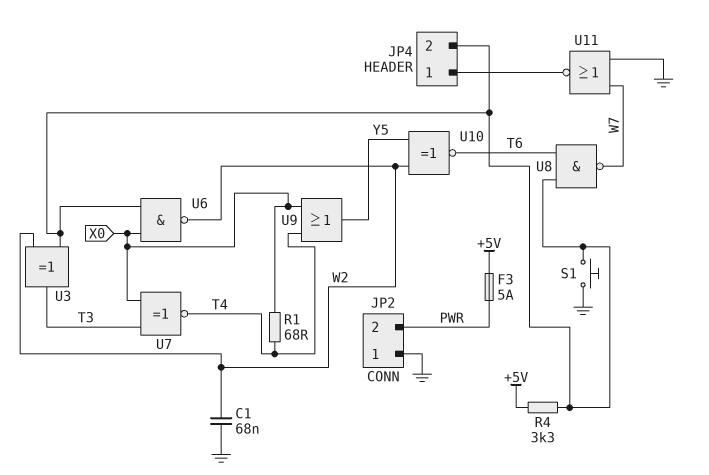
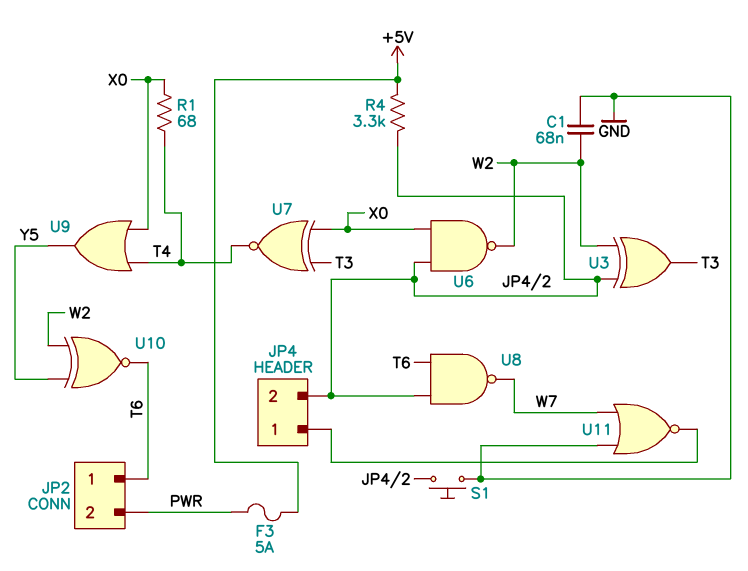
JP2 pin 1: GND -> T6

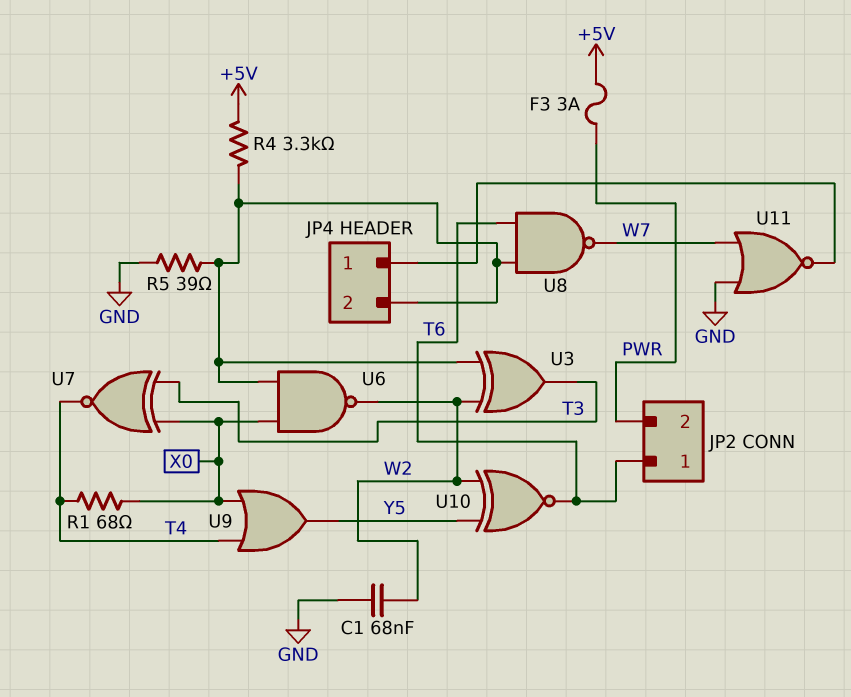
F3: 5A (+5V, PWR) -> 3A (+5V, PWR)
R5: none -> 39 (GND, JP4/2)
S1: button (GND, JP4/2) -> none

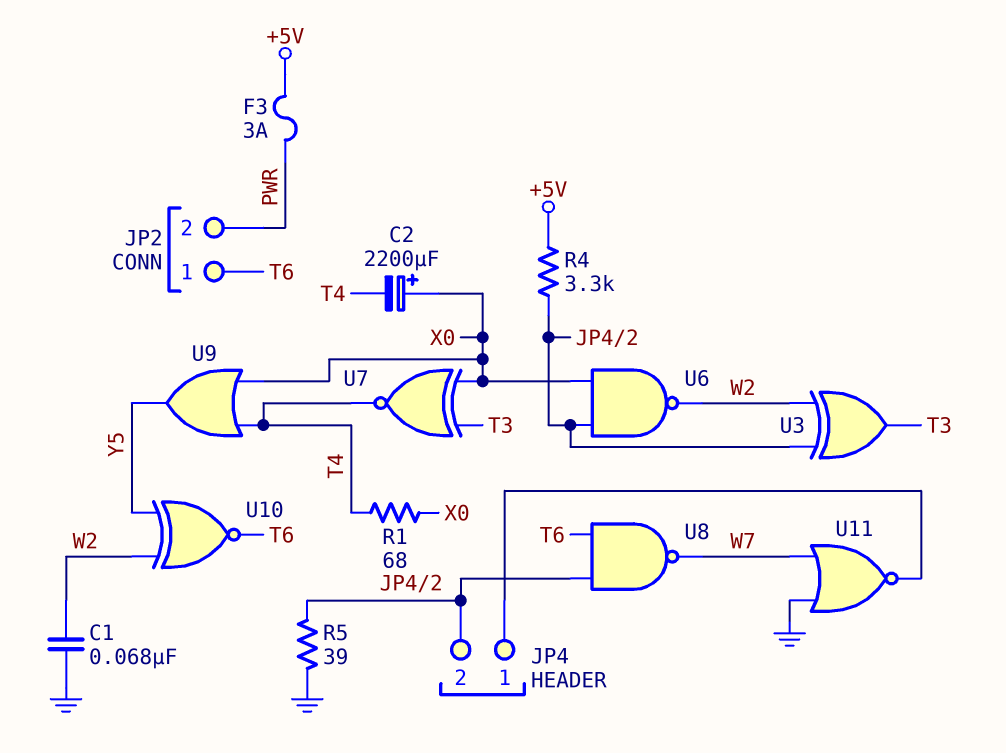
C2: none -> 2200uF (plus X0, minus T4)

